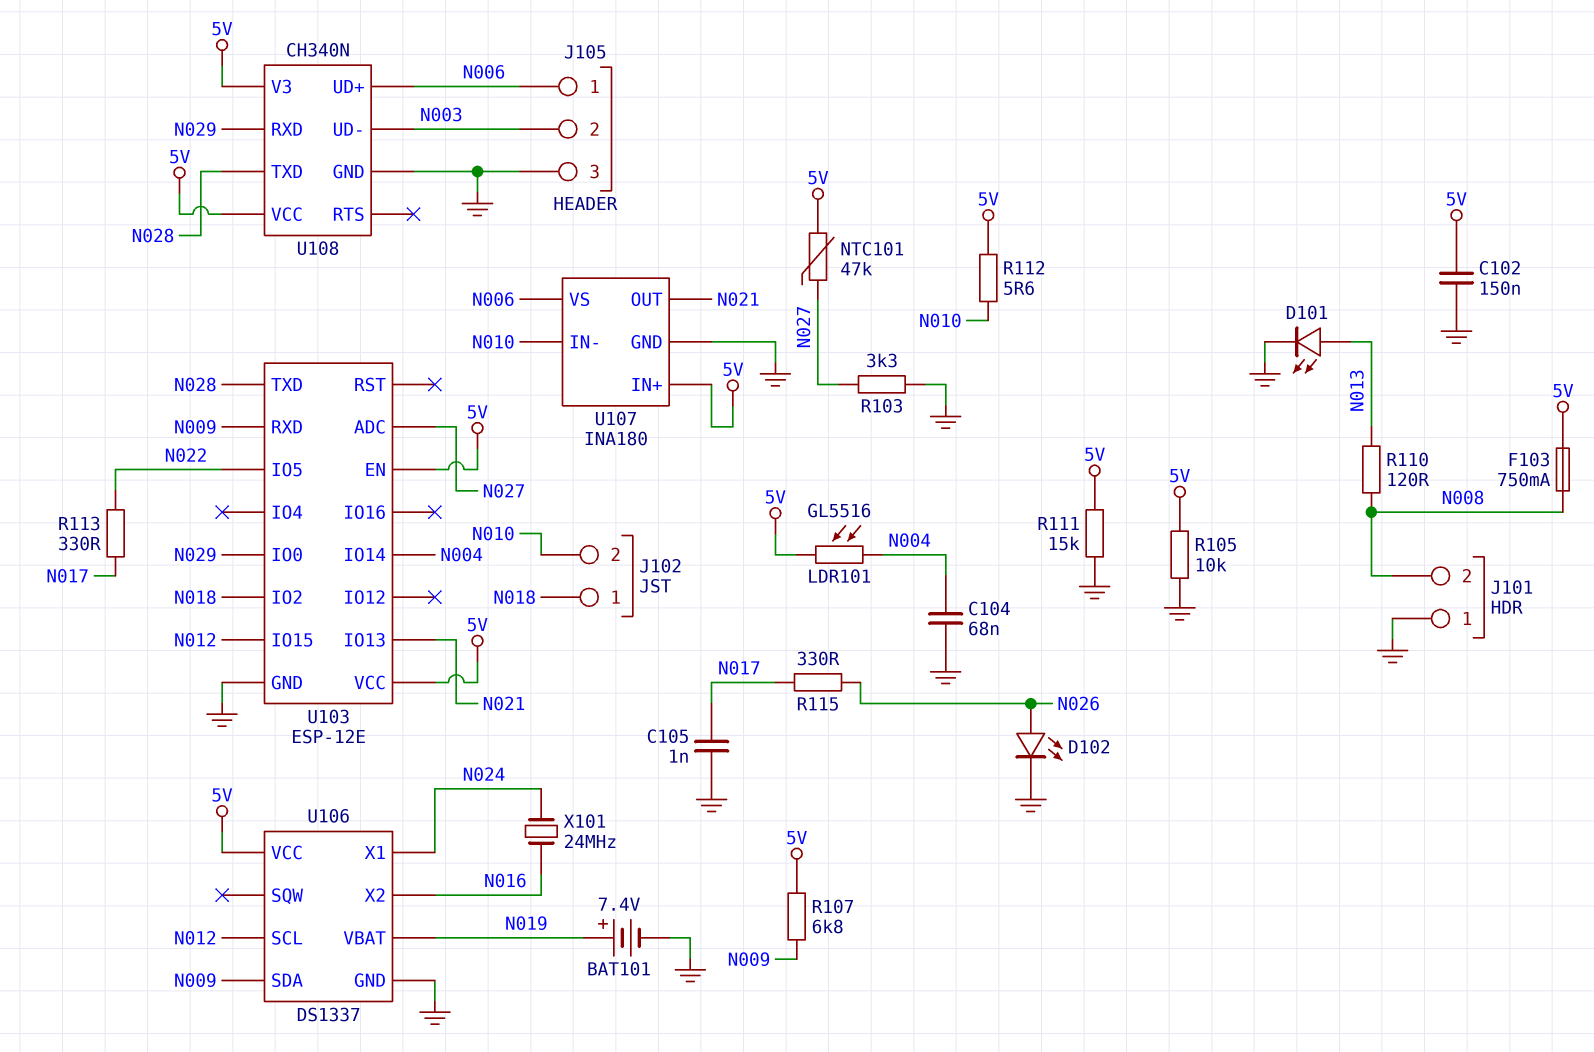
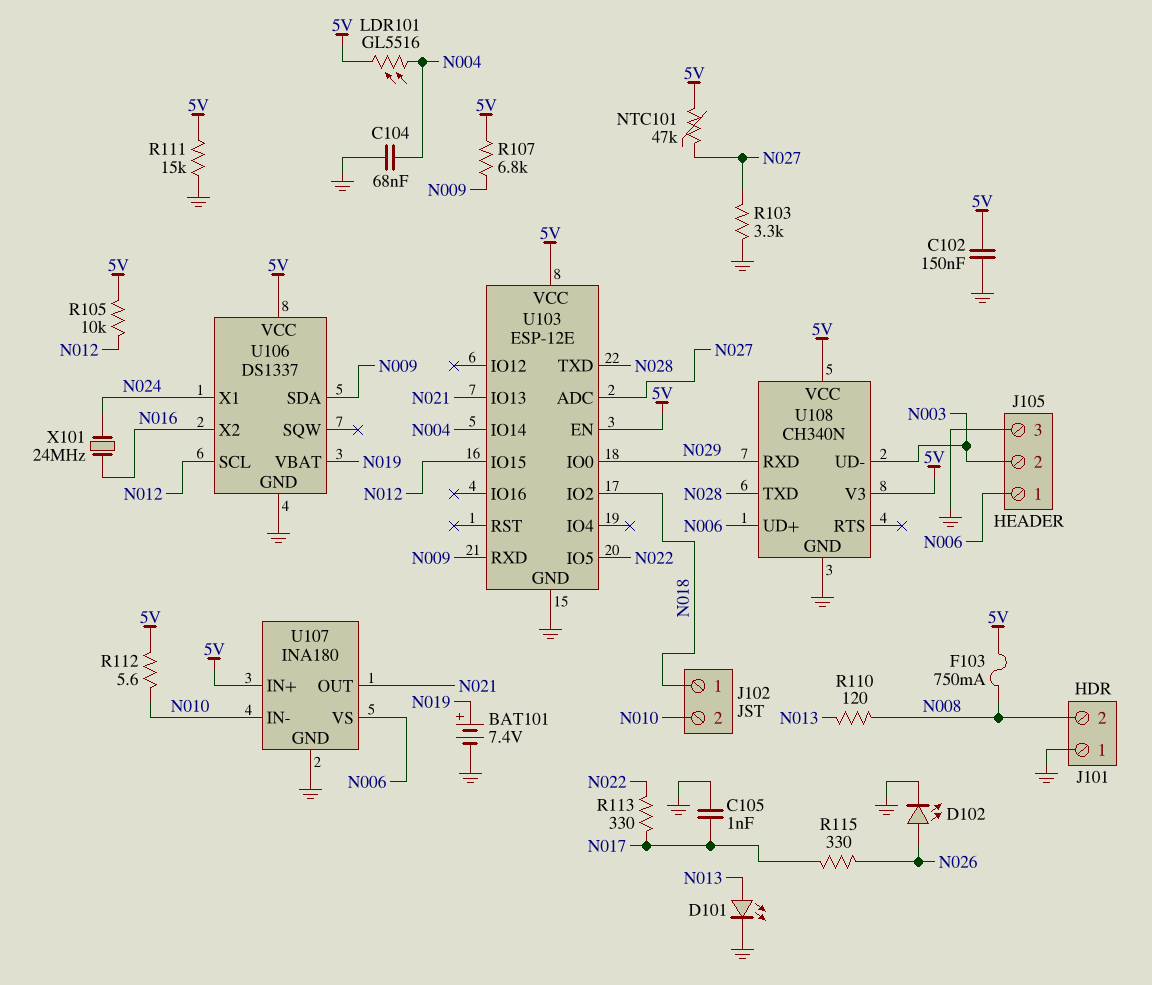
R105: 10k (5V, GND) -> 10k (5V, N012)

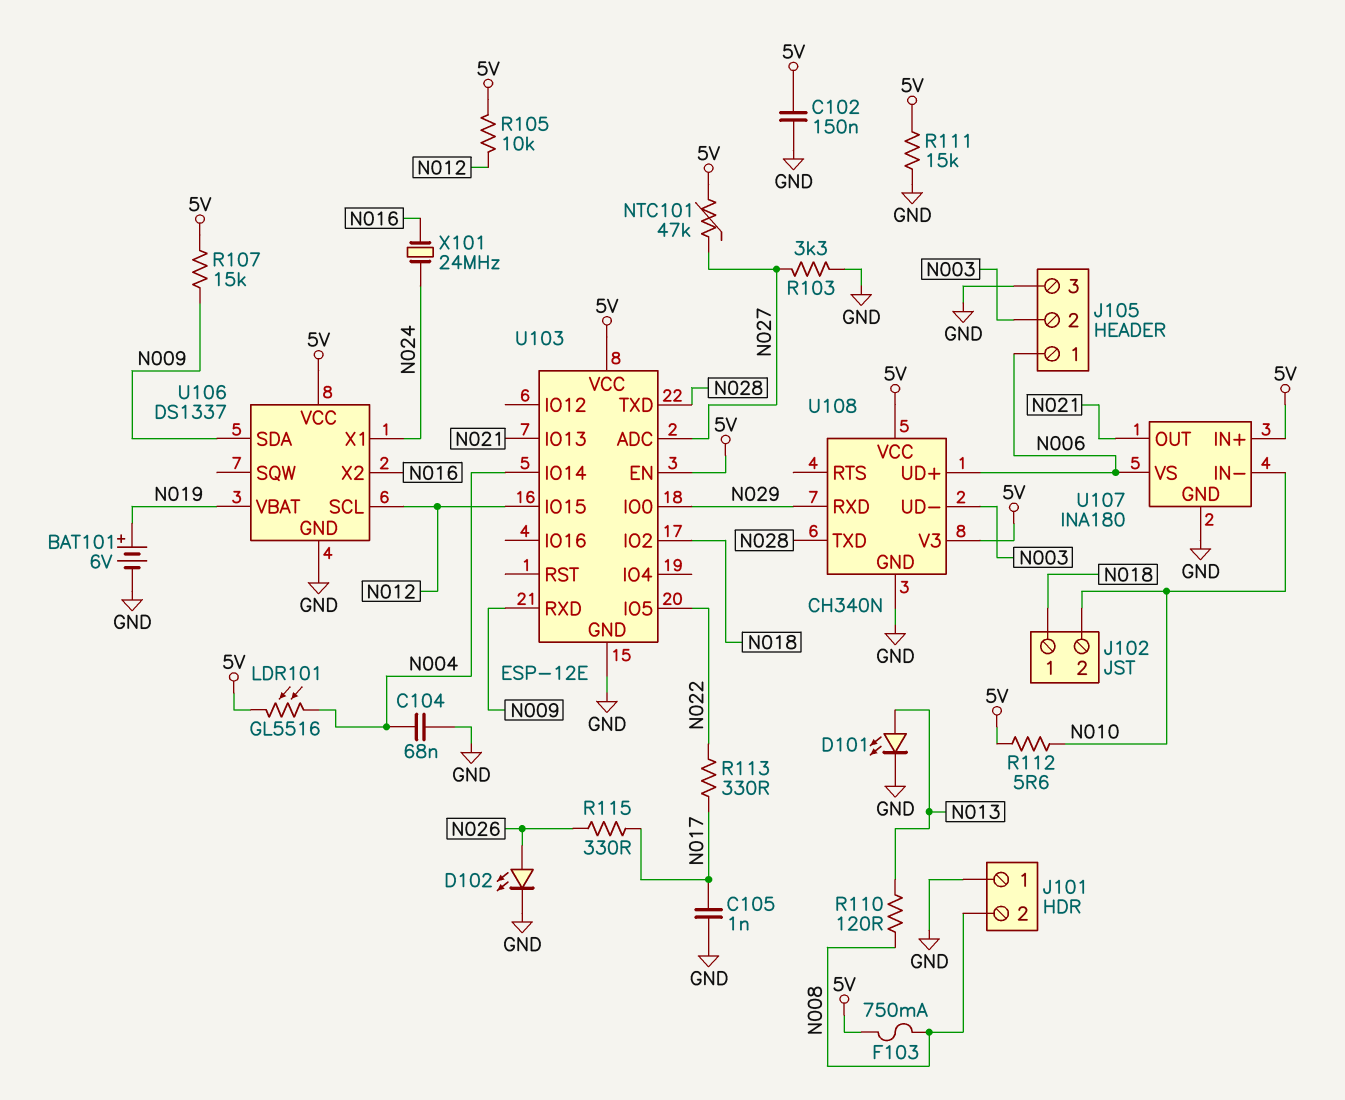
BAT101: 7.4V (plus N019, minus GND) -> 6V (plus N019, minus GND)
R107: 6.8k (5V, N009) -> 15k (5V, N009)

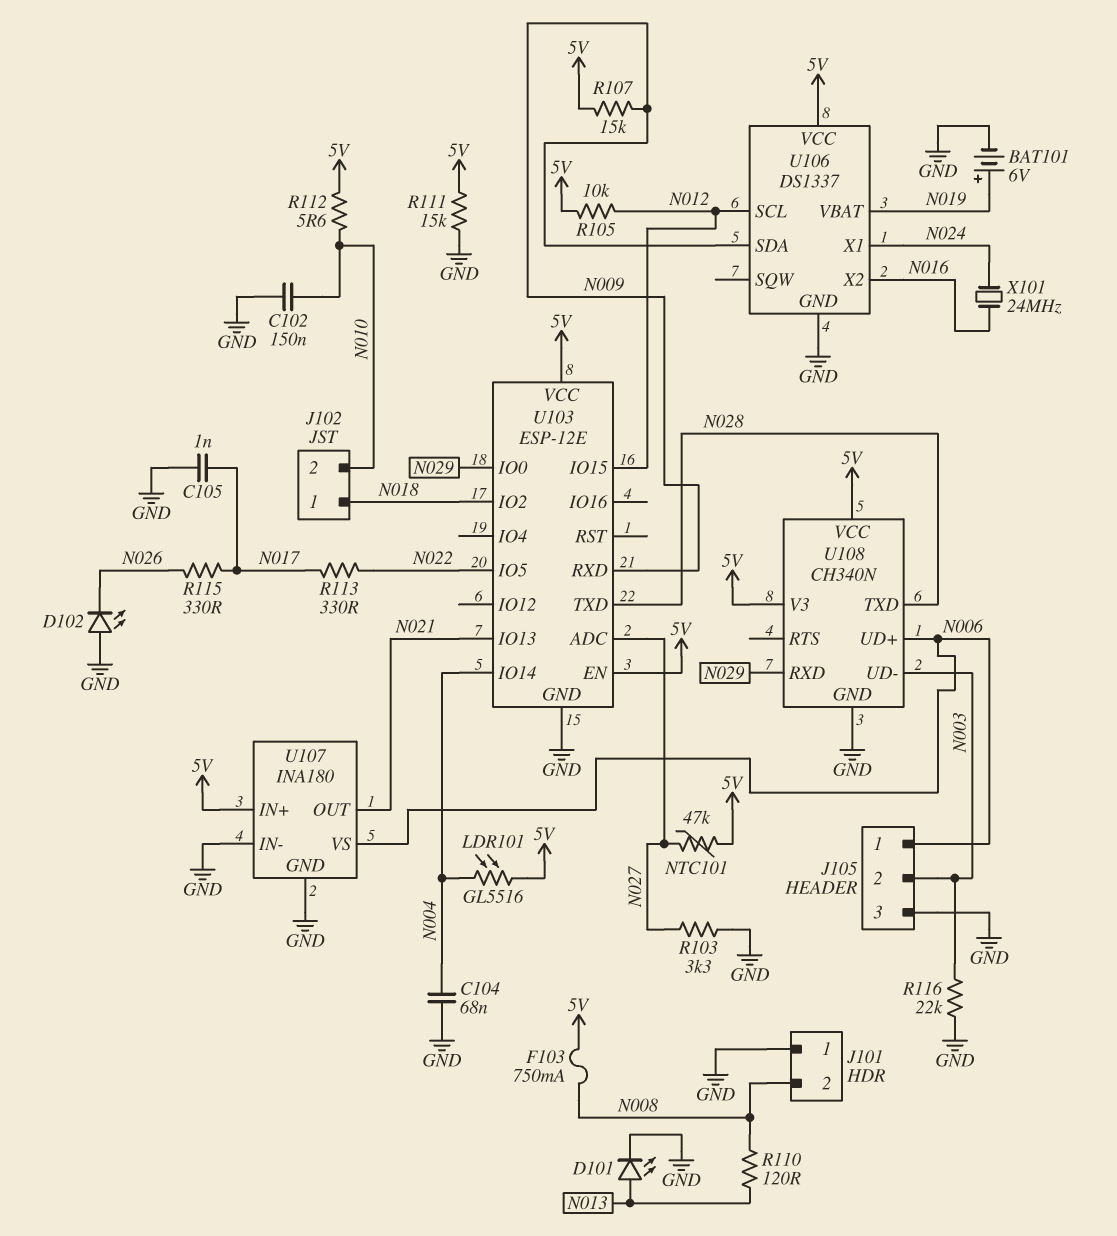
C102: 150nF (5V, GND) -> 150nF (GND, N010)
D102: LED (A N026, K GND) -> LED (A GND, K N026)
R116: none -> 22k (GND, N003)
U107 pin IN-: N010 -> GND

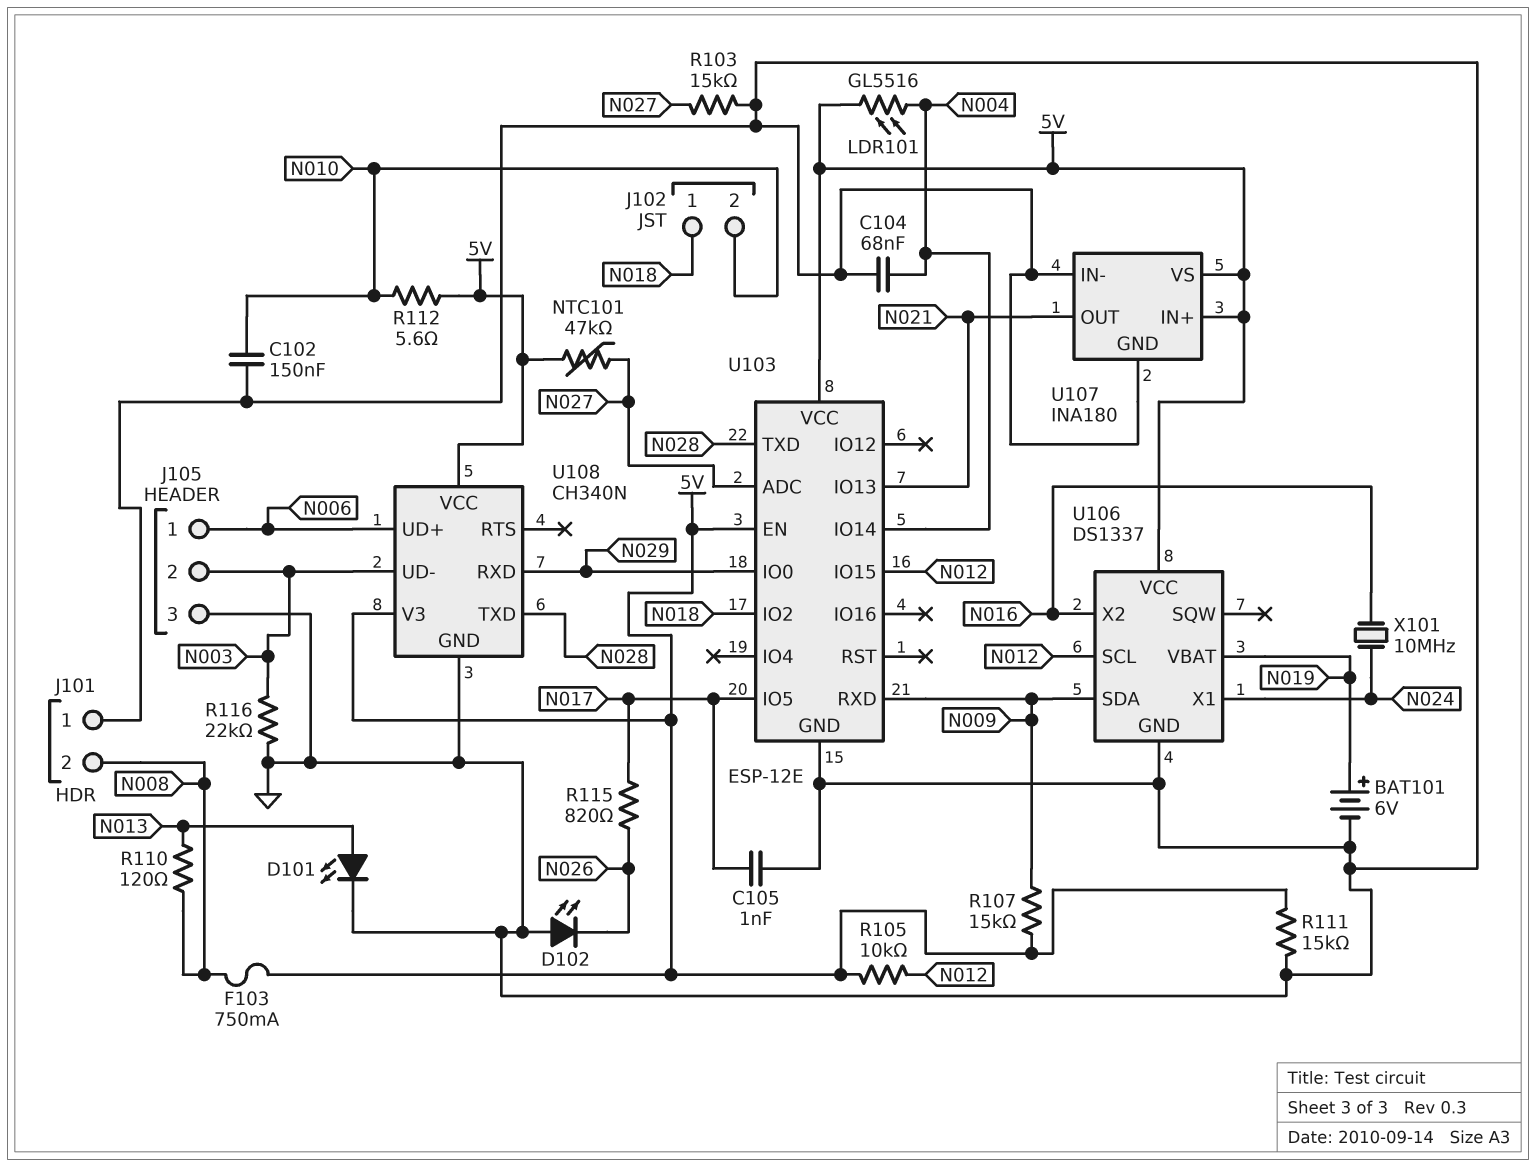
R103: 3.3k (GND, N027) -> 15k (GND, N027)
R113: 330 (N017, N022) -> none
R115: 330 (N017, N026) -> 820 (N017, N026)
U103 pin IO5: N022 -> N017
U107 pin VS: N006 -> 5V
X101: 24MHz (N016, N024) -> 10MHz (N016, N024)

